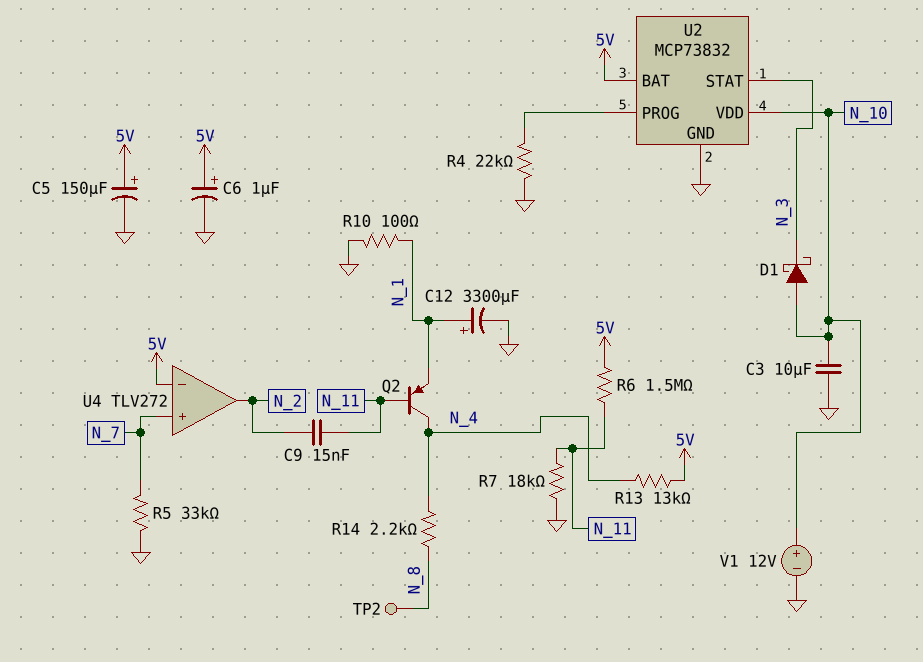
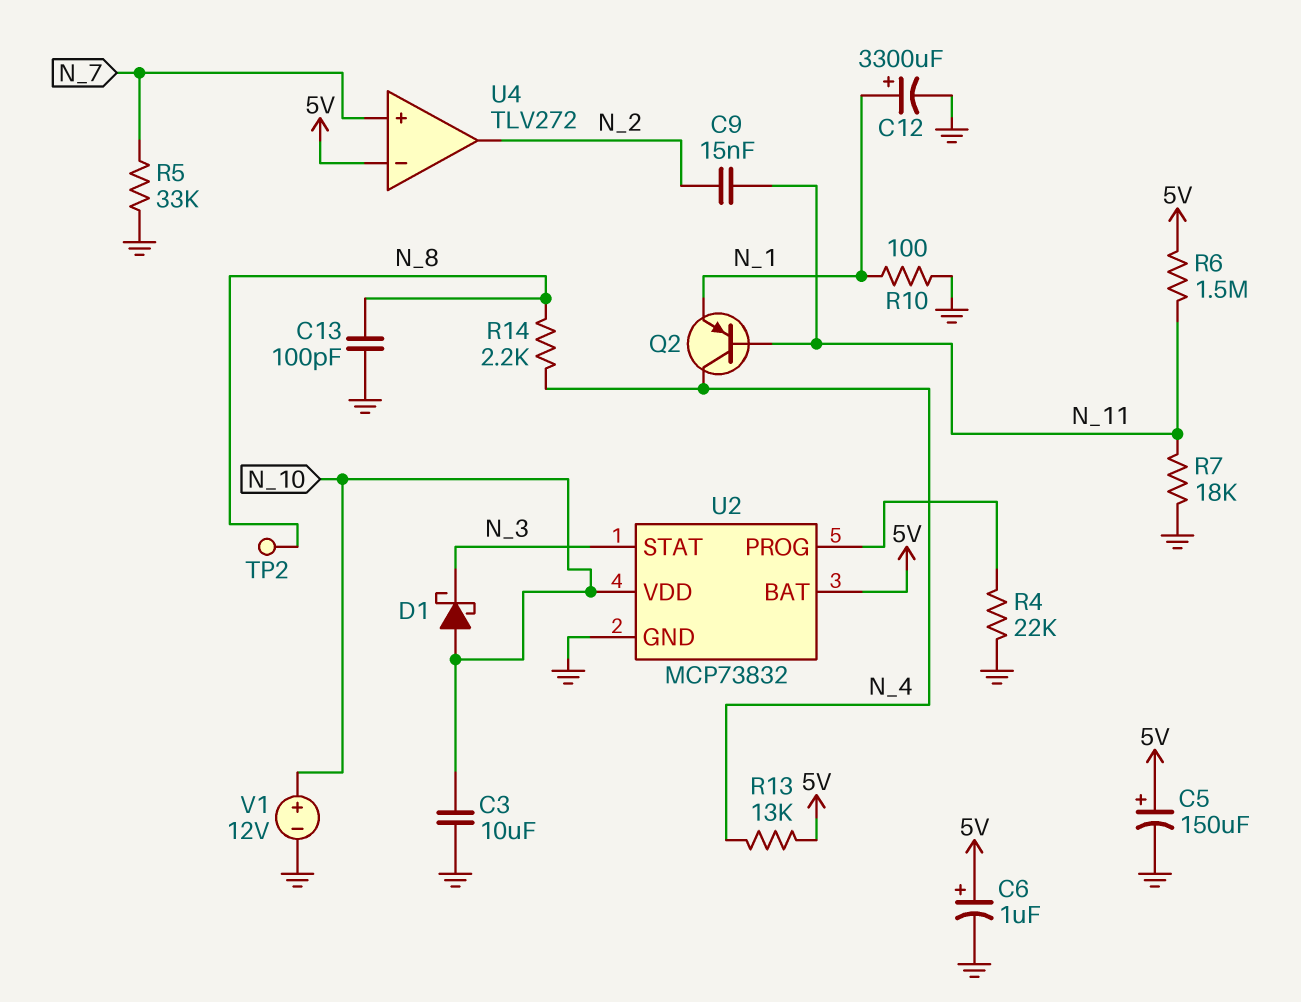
C13: none -> 100pF (GND, N_8)

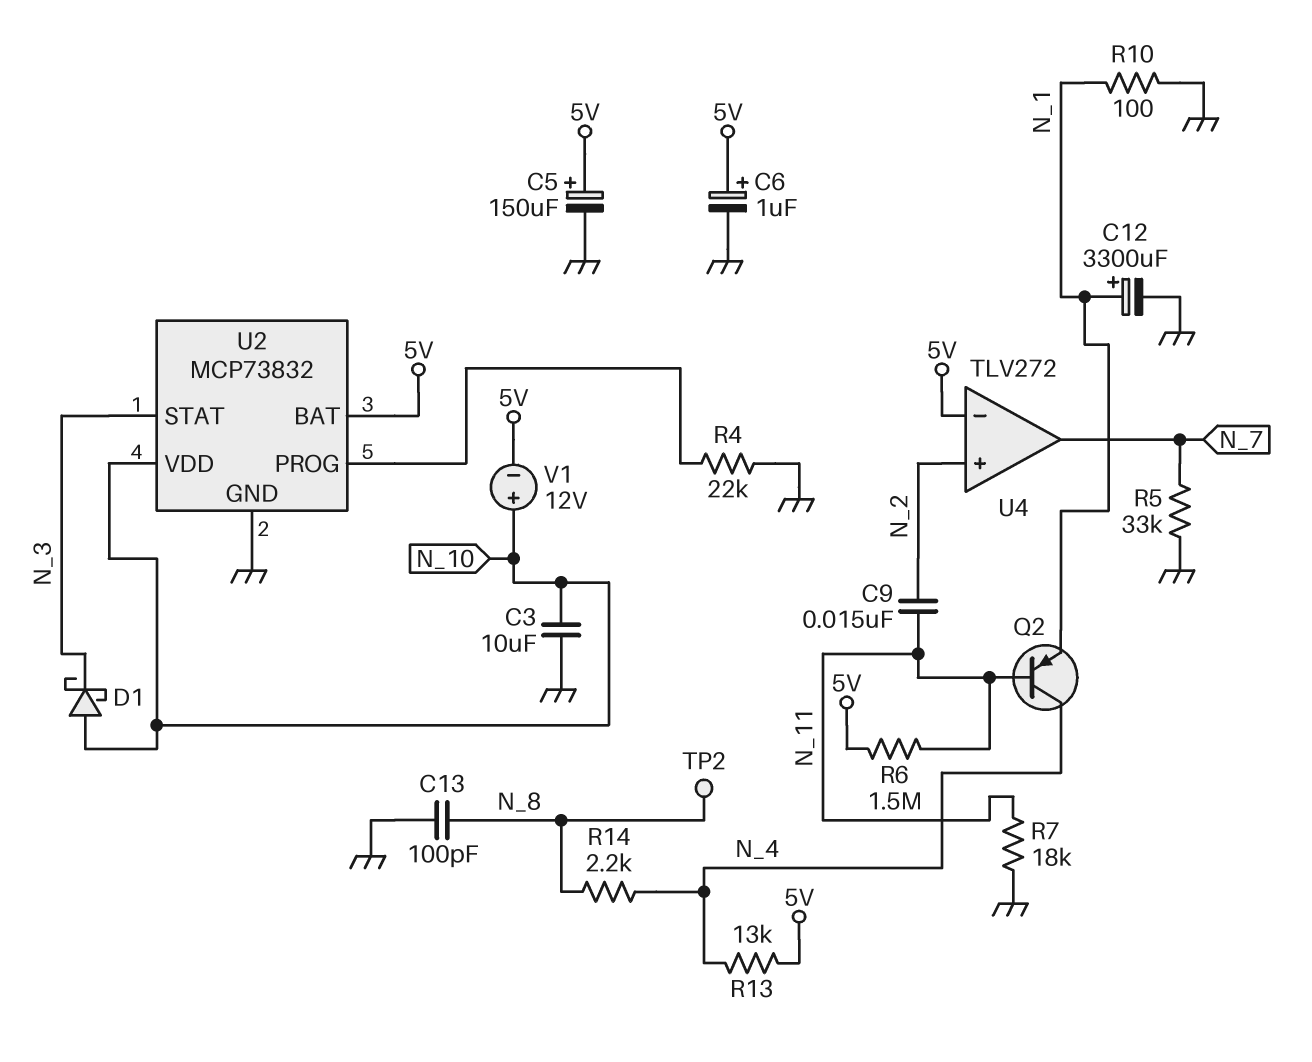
U4 pin in+: N_7 -> N_2
U4 pin out: N_2 -> N_7
V1: 12V (plus N_10, minus GND) -> 12V (plus N_10, minus 5V)

